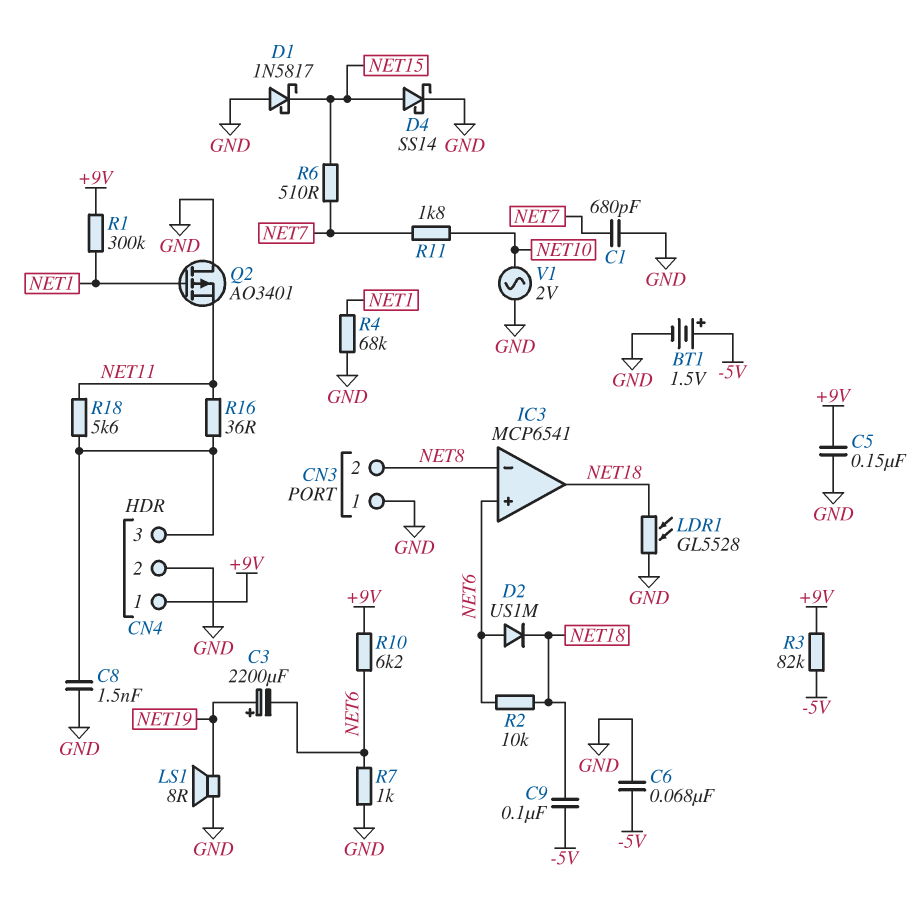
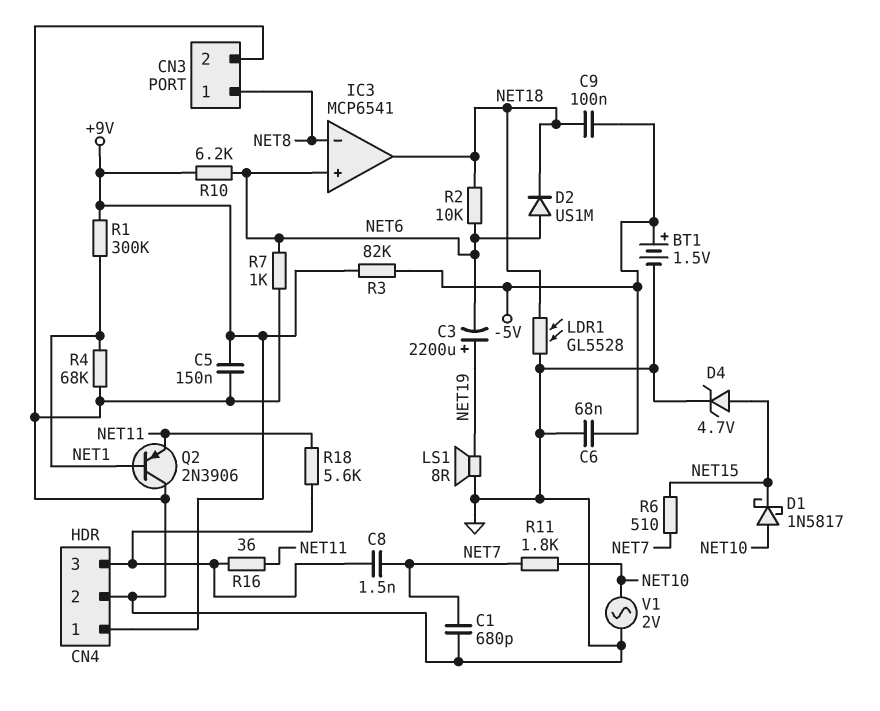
C8: 1.5nF (CN4/3, GND) -> 1.5nF (CN4/3, NET7)
CN3 pin 1: GND -> NET8
CN3 pin 2: NET8 -> GND
D1: schottky 1N5817 (A GND, K NET15) -> schottky 1N5817 (A NET10, K NET15)
D4: schottky SS14 (A NET15, K GND) -> zener 4.7V (A NET15, K GND)
Q2: PMOS AO3401 (G NET1, D GND, S NET11) -> PNP 2N3906 (B NET1, C GND, E NET11)

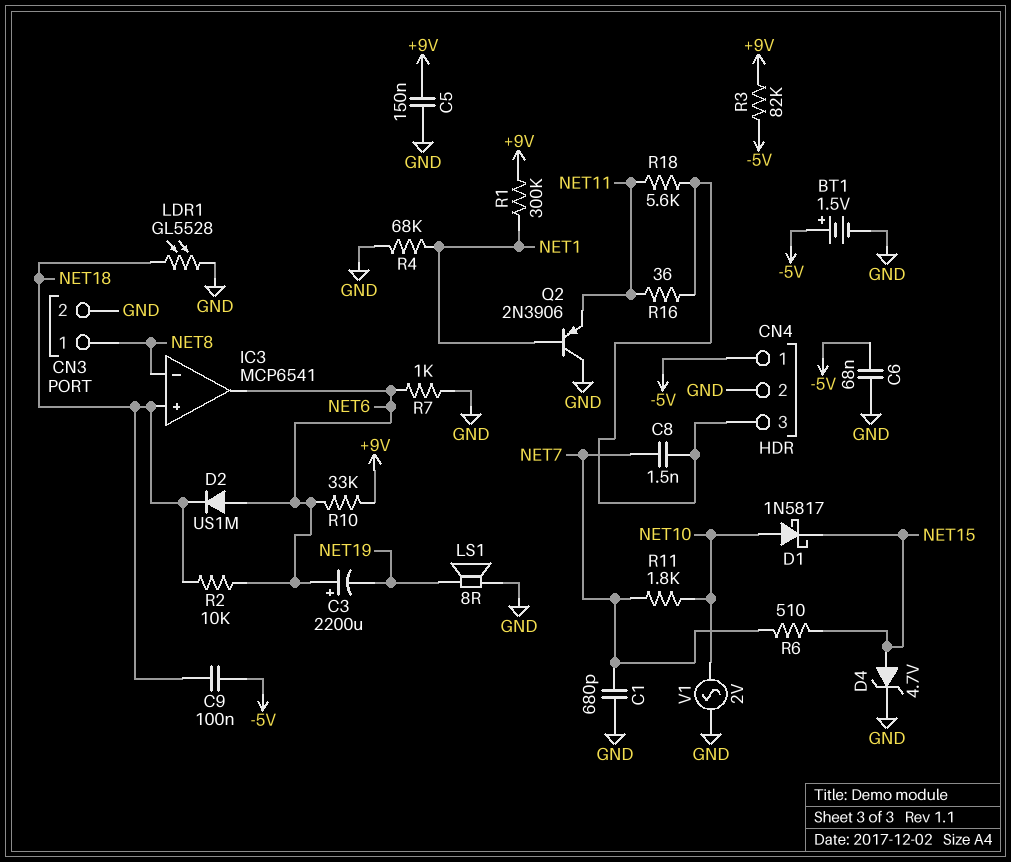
C3: 2200uF (plus NET19, minus NET6) -> 2200uF (plus NET6, minus NET19)
CN4 pin 1: +9V -> -5V
IC3 pin in+: NET6 -> NET18
IC3 pin out: NET18 -> NET6
R10: 6.2k (+9V, NET6) -> 33k (+9V, NET6)

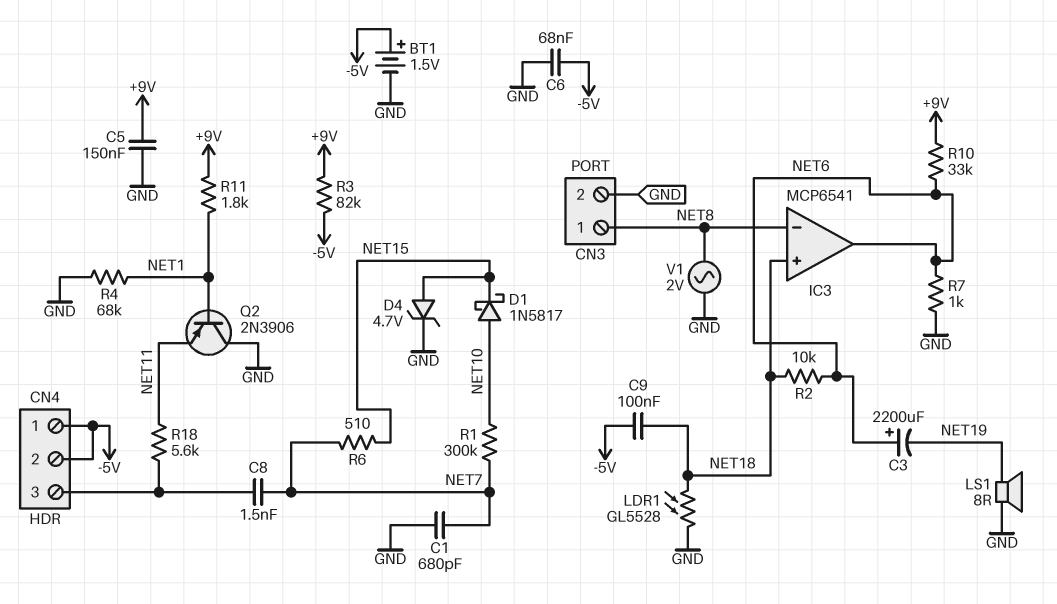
CN4 pin 2: GND -> -5V
D2: diode US1M (A NET6, K NET18) -> none
R1: 300k (+9V, NET1) -> 300k (NET7, NET10)
R11: 1.8k (NET7, NET10) -> 1.8k (+9V, NET1)
R16: 36 (CN4/3, NET11) -> none
V1: AC 2V (GND, NET10) -> AC 2V (GND, NET8)

